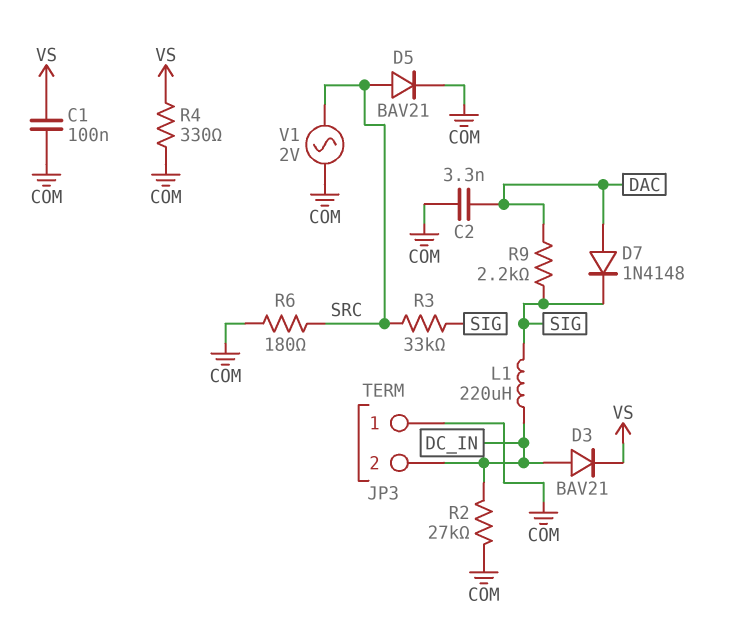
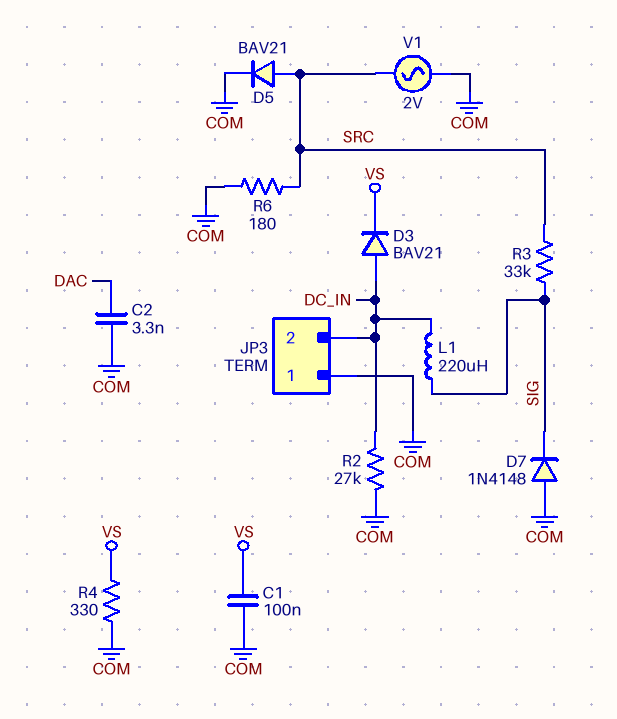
D7: diode 1N4148 (A DAC, K SIG) -> diode 1N4148 (A COM, K SIG)
R9: 2.2k (DAC, SIG) -> none

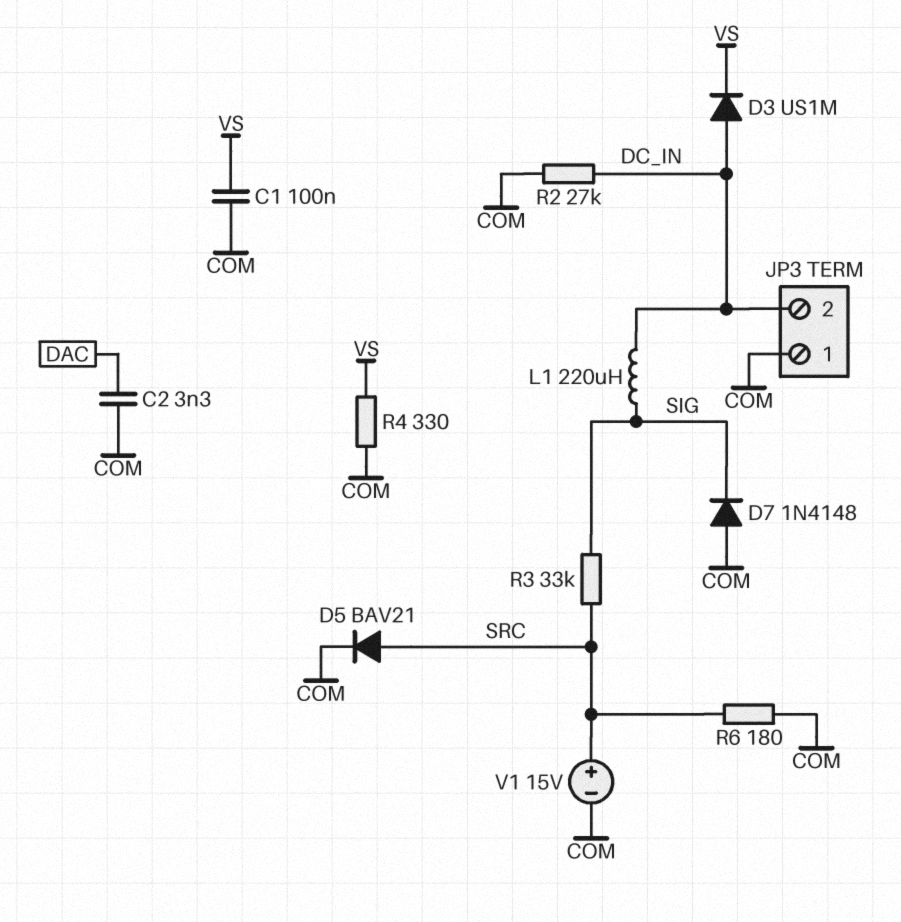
D3: diode BAV21 (A DC_IN, K VS) -> diode US1M (A DC_IN, K VS)
V1: AC 2V (COM, SRC) -> 15V (plus SRC, minus COM)

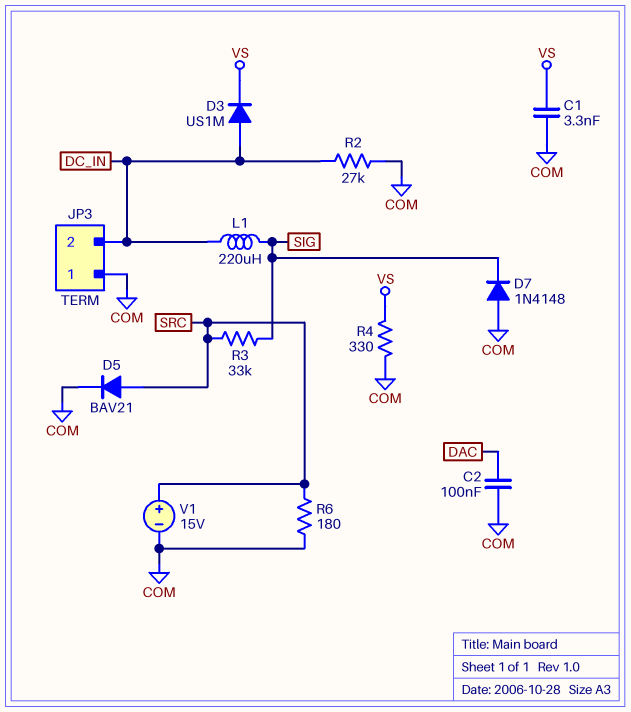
C1: 100nF (COM, VS) -> 3.3nF (COM, VS)
C2: 3.3nF (COM, DAC) -> 100nF (COM, DAC)

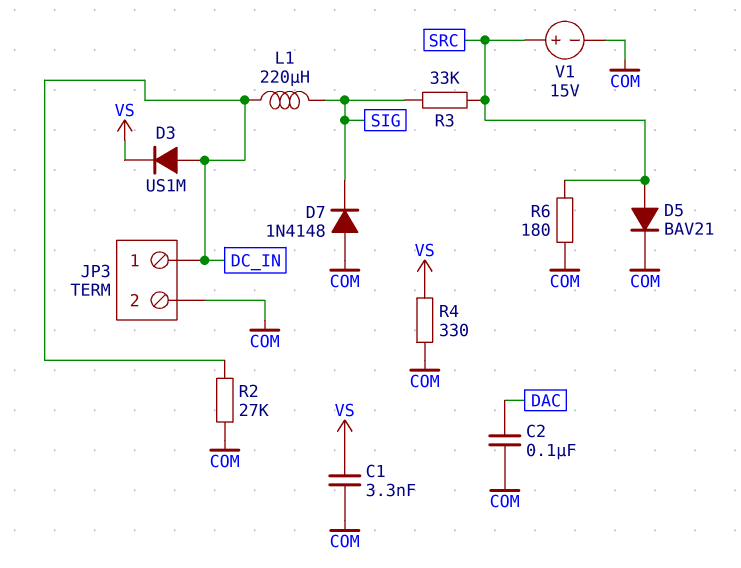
JP3 pin 1: COM -> DC_IN
JP3 pin 2: DC_IN -> COM

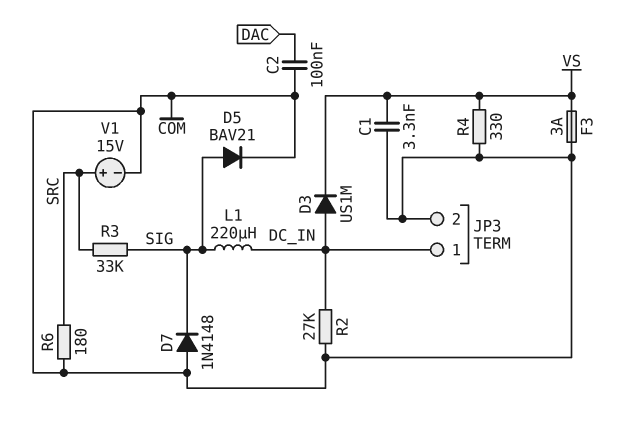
D5: diode BAV21 (A SRC, K COM) -> diode BAV21 (A SIG, K COM)
F3: none -> 3A (COM, VS)

